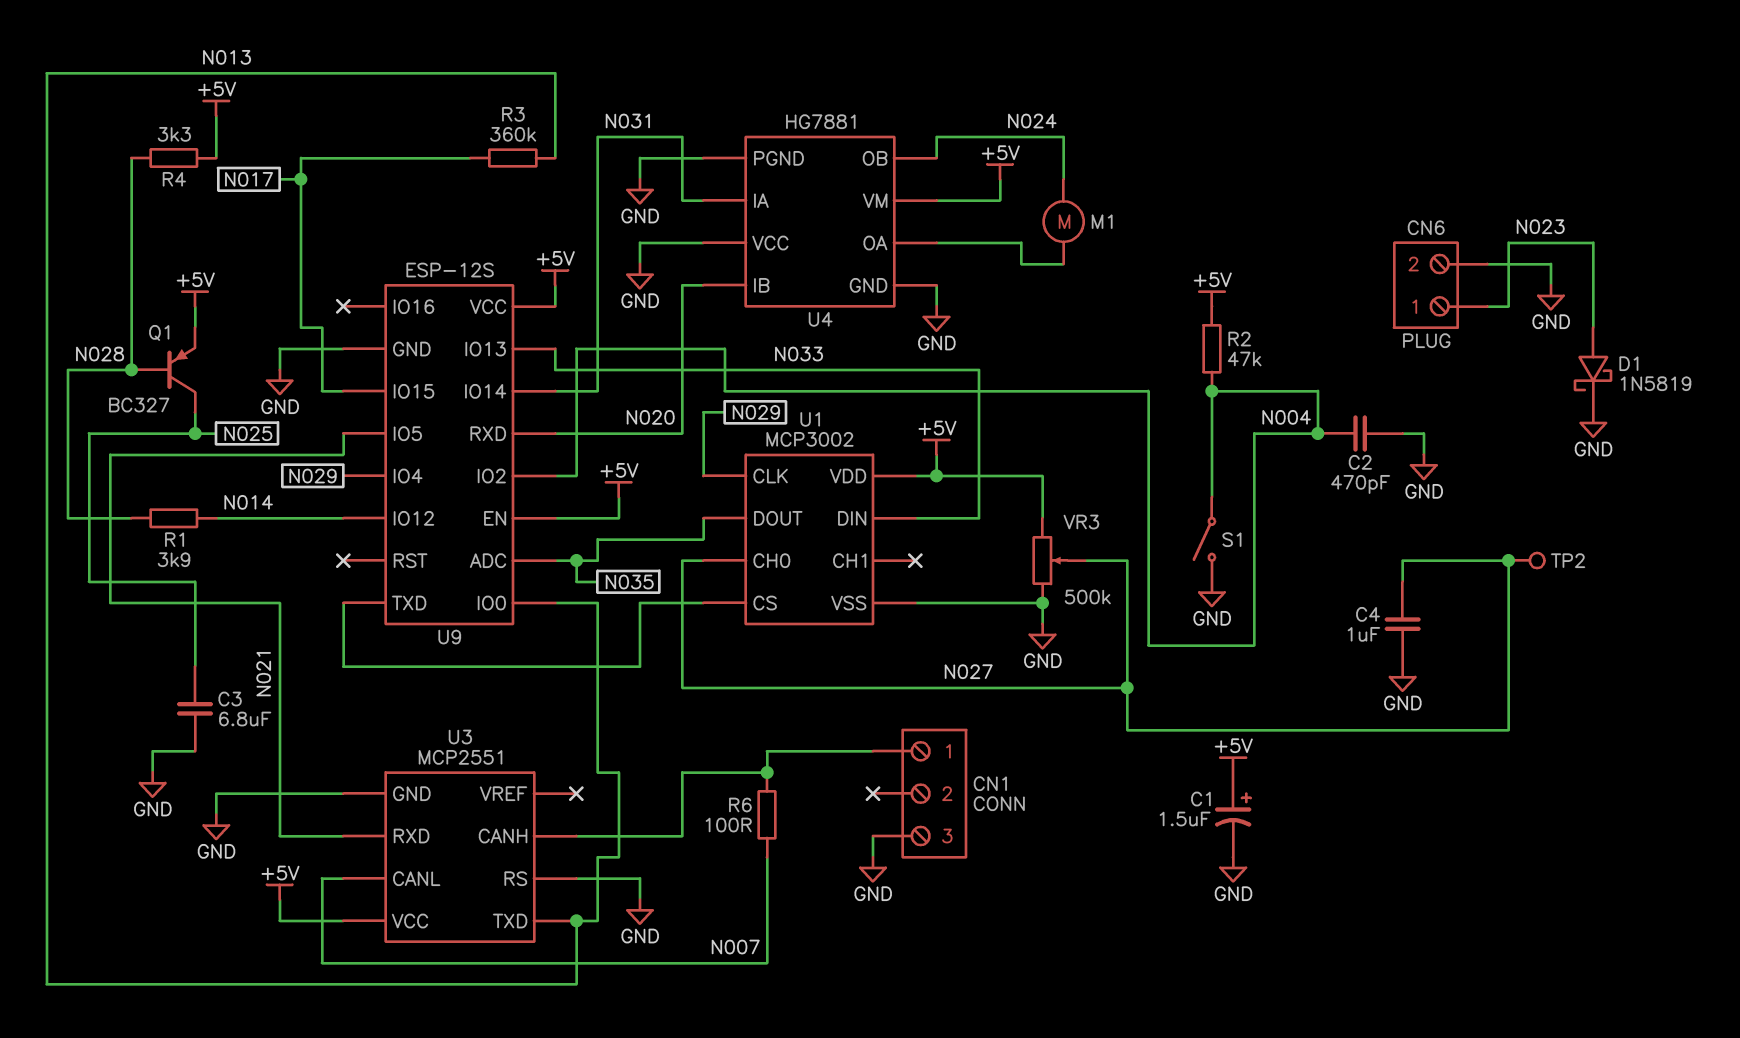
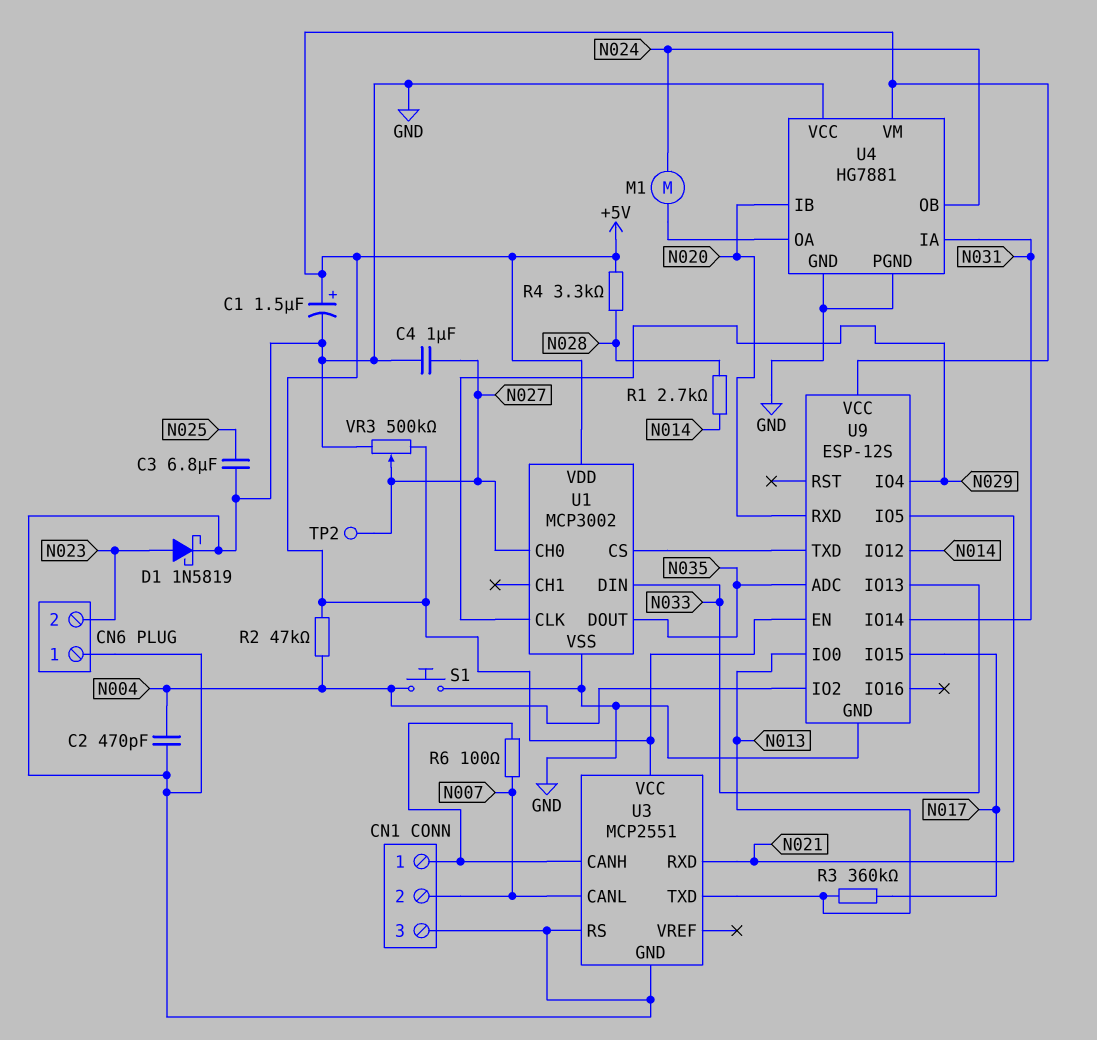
CN1 pin 2: none -> N007
CN6 pin 1: N023 -> GND
CN6 pin 2: GND -> N023
Q1: PNP BC327 (B N028, C N025, E +5V) -> none
R1: 3.9k (N014, N028) -> 2.7k (N014, N028)
S1: switch (GND, N004) -> button (GND, N004)

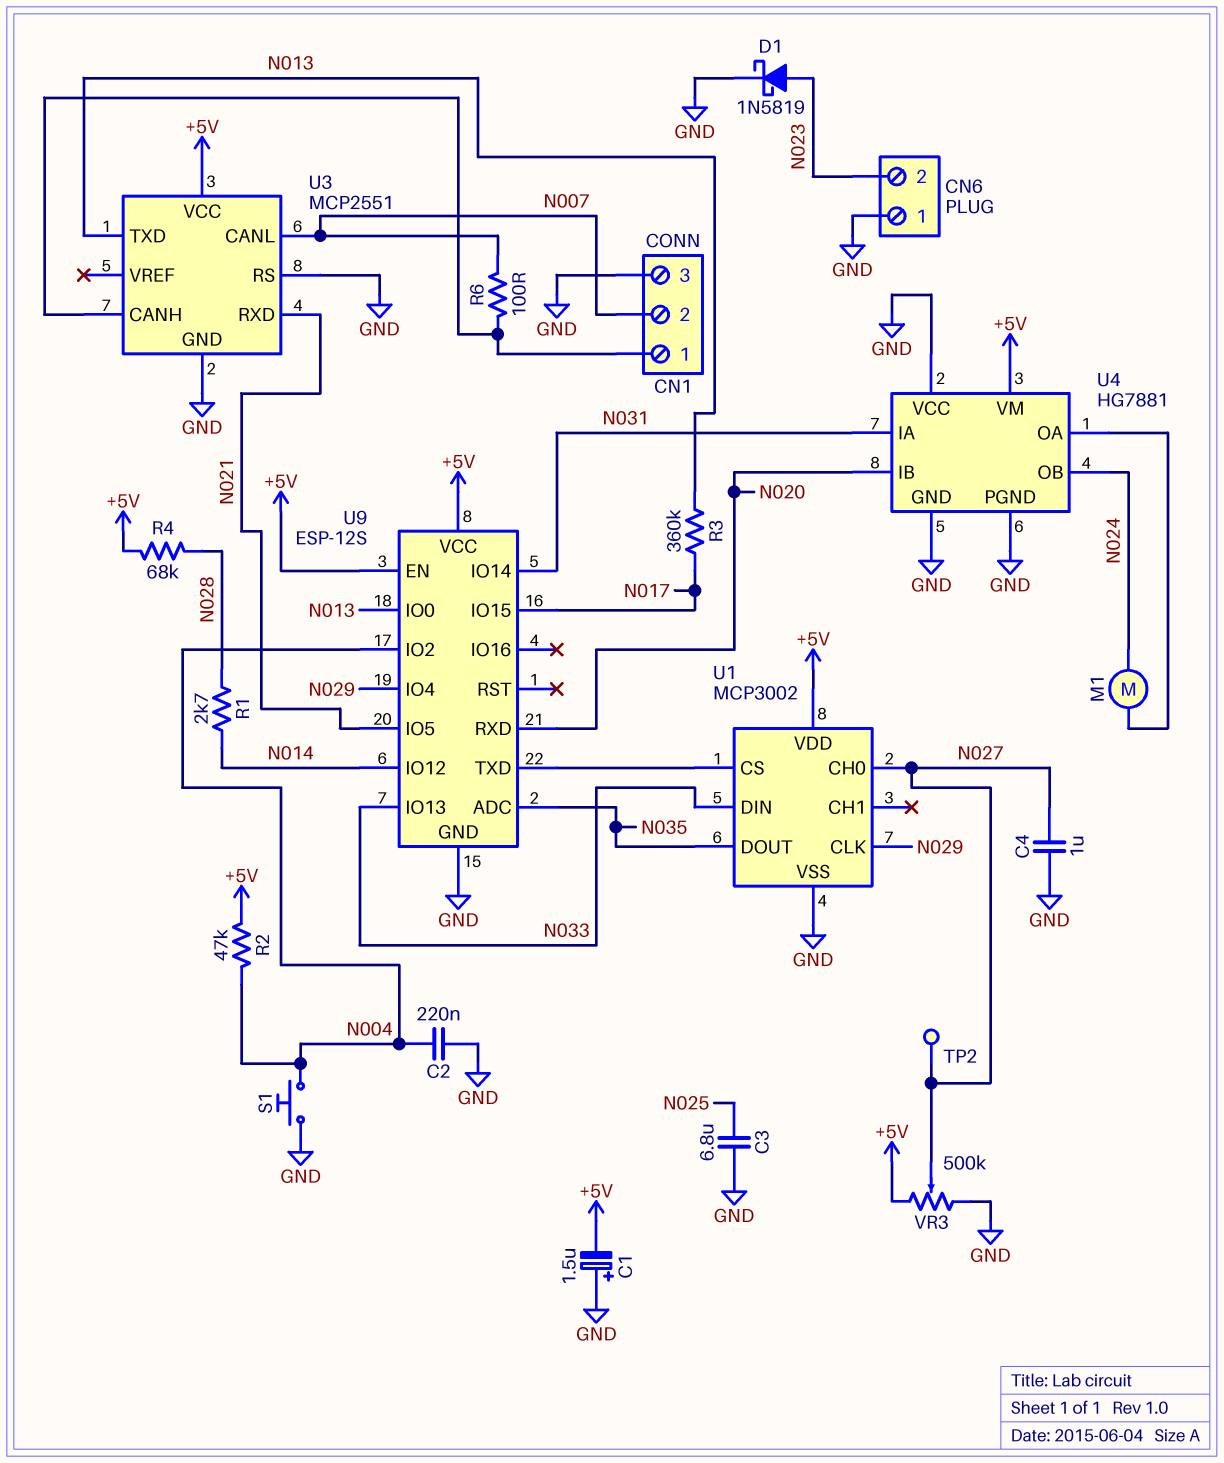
C1: 1.5uF (plus +5V, minus GND) -> 1.5uF (plus GND, minus +5V)
C2: 470pF (GND, N004) -> 220nF (GND, N004)
R4: 3.3k (+5V, N028) -> 68k (+5V, N028)

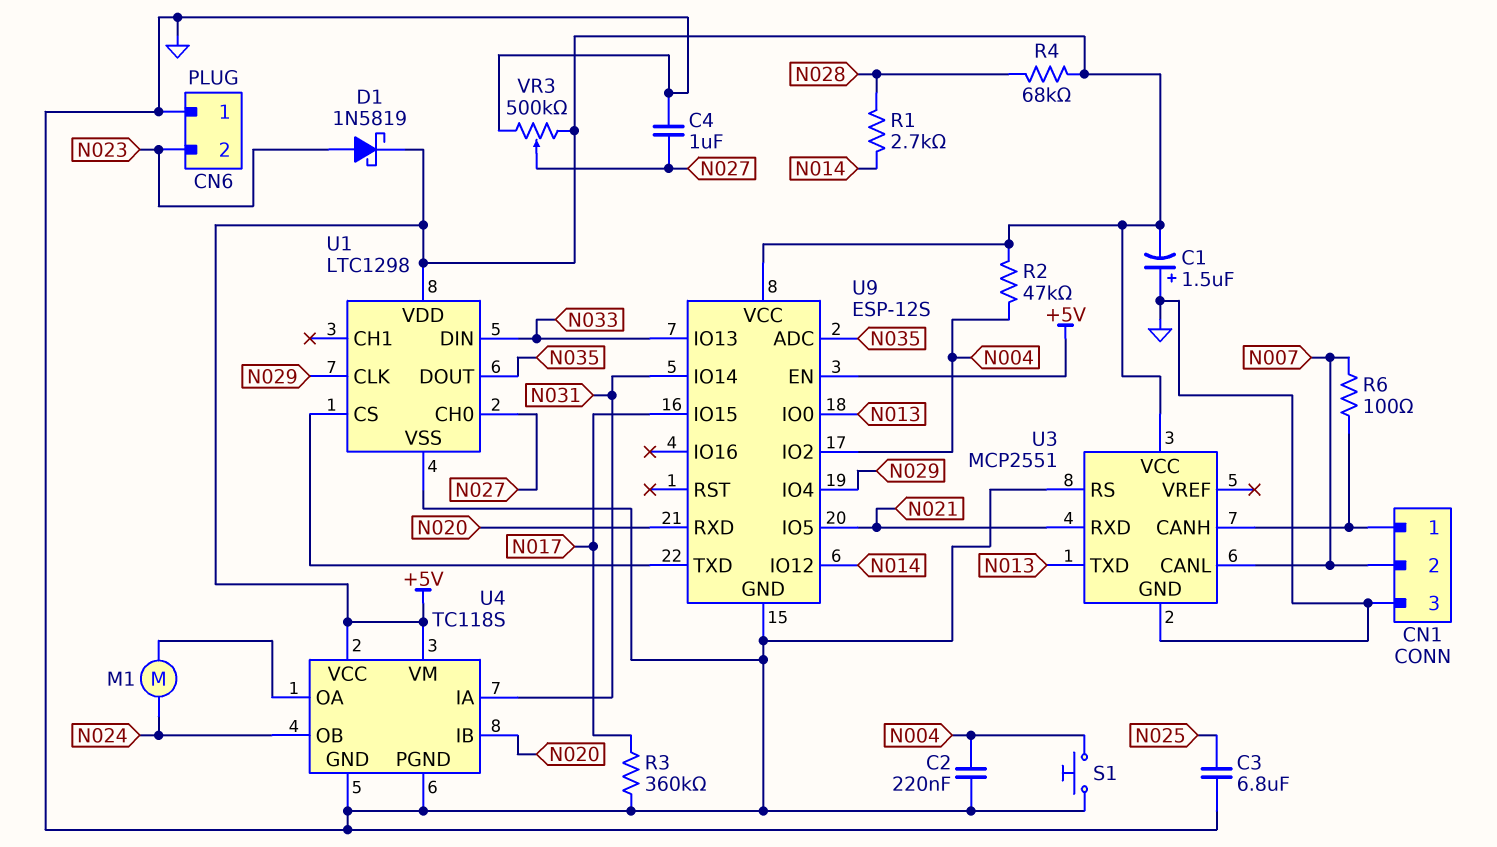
D1: schottky 1N5819 (A N023, K GND) -> schottky 1N5819 (A N023, K +5V)
R3: 360k (N013, N017) -> 360k (GND, N017)
TP2: test point (N027) -> none
U1: MCP3002 -> LTC1298
U4: HG7881 -> TC118S
U4 pin VCC: GND -> +5V

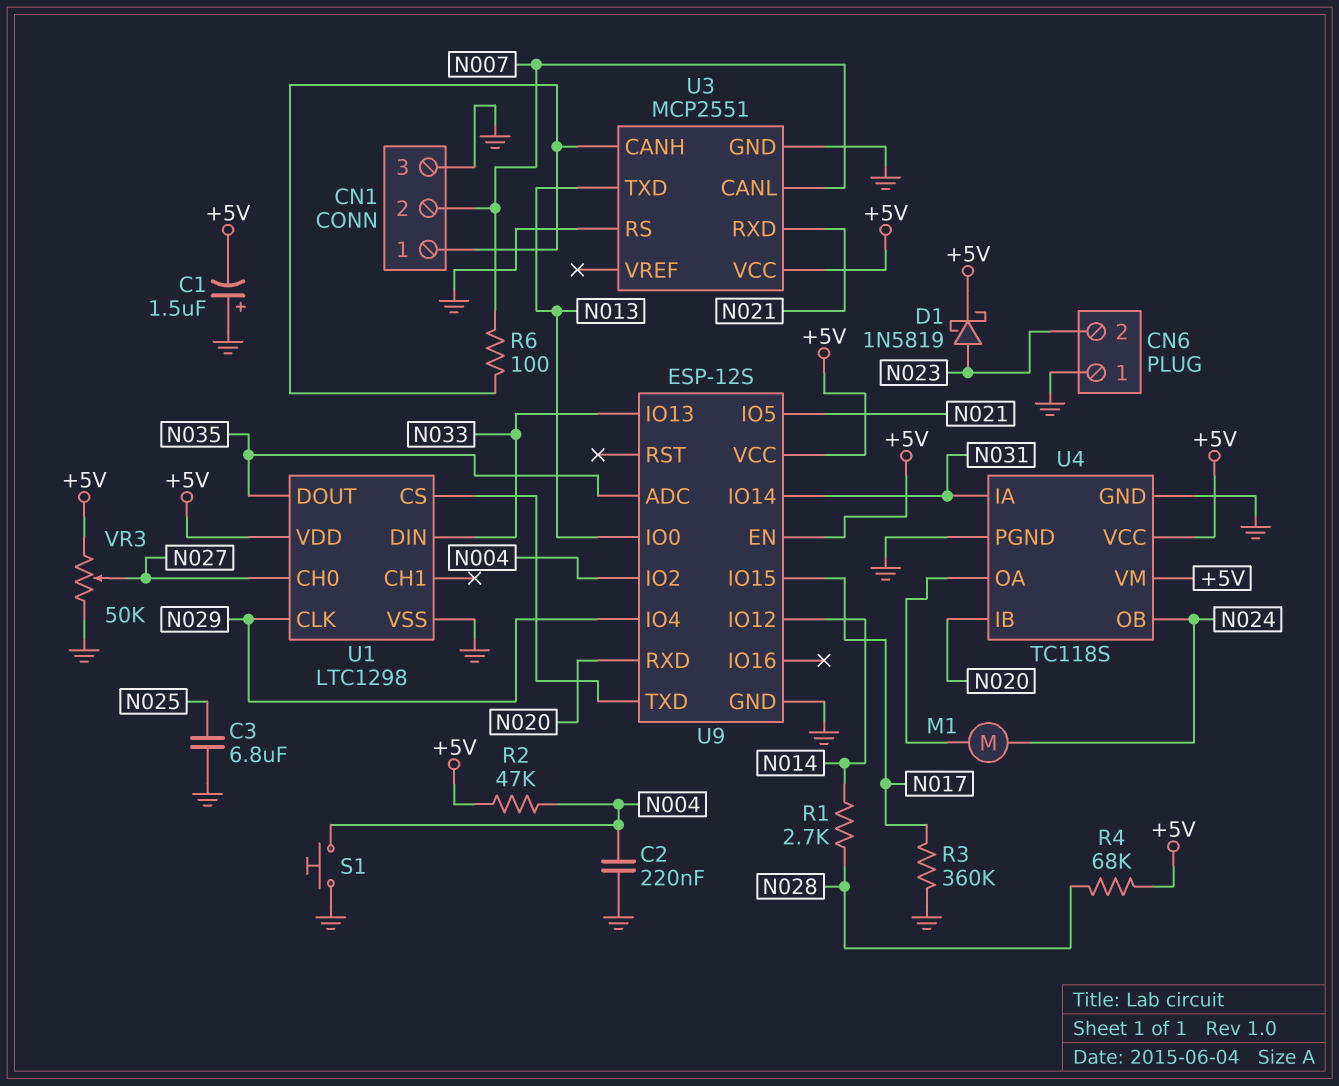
C4: 1uF (GND, N027) -> none
VR3: 500k (+5V, GND, wiper N027) -> 50k (+5V, GND, wiper N027)

